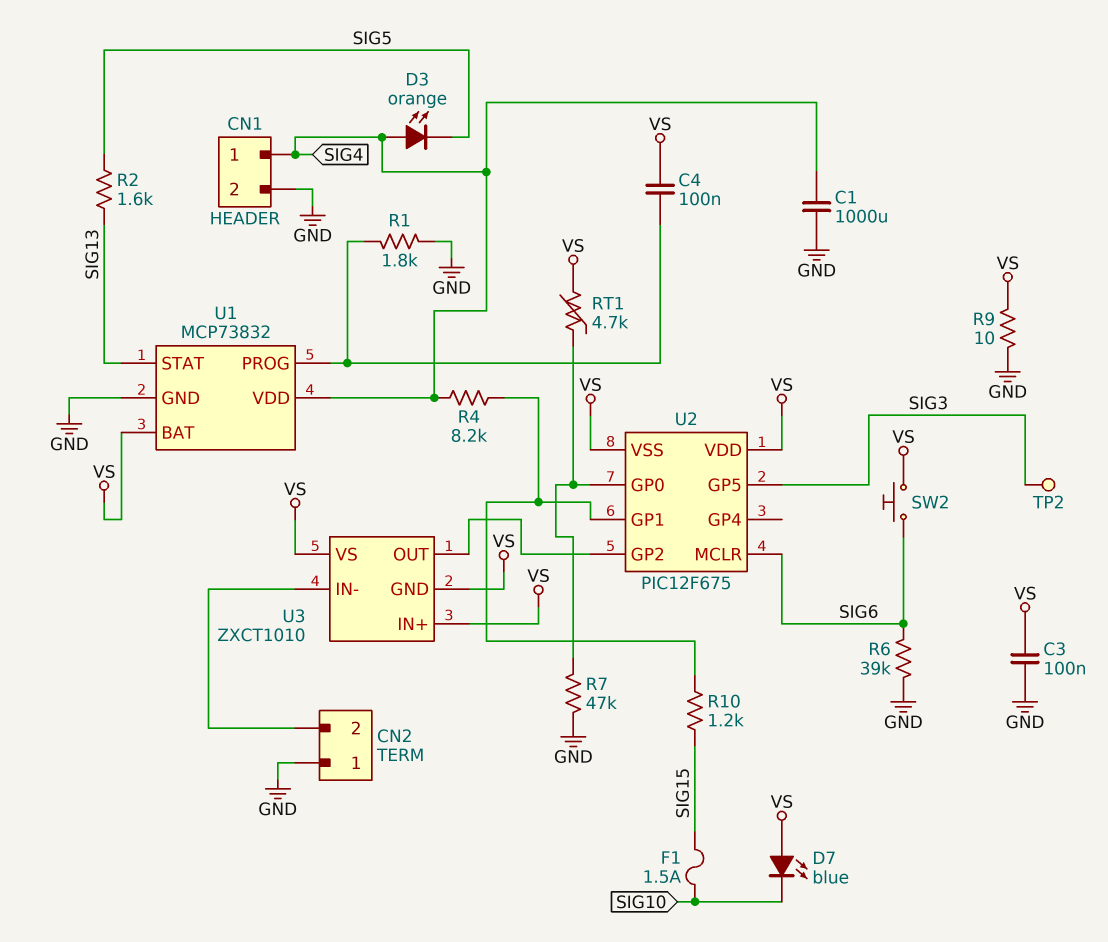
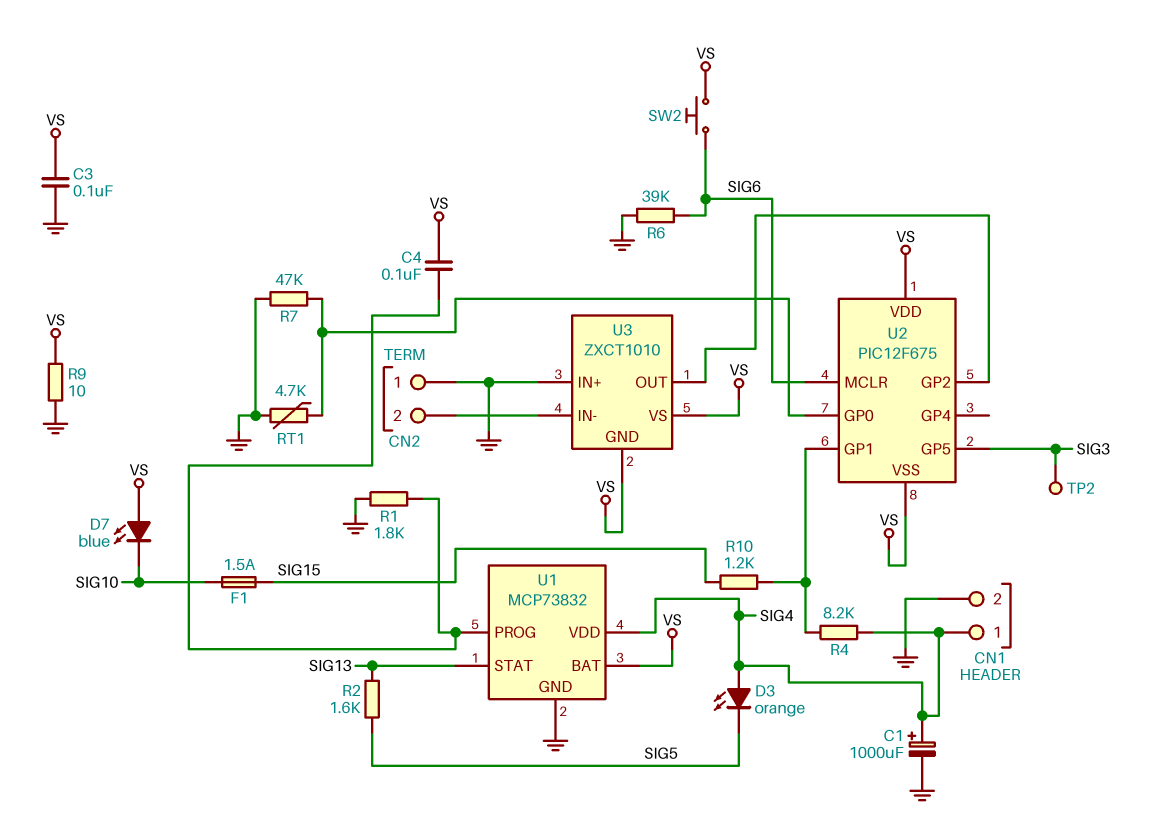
C1: 1000uF (GND, SIG4) -> 1000uF (plus SIG4, minus GND)
RT1: 4.7k (U2/GP0, VS) -> 4.7k (GND, U2/GP0)
U3 pin IN+: VS -> GND

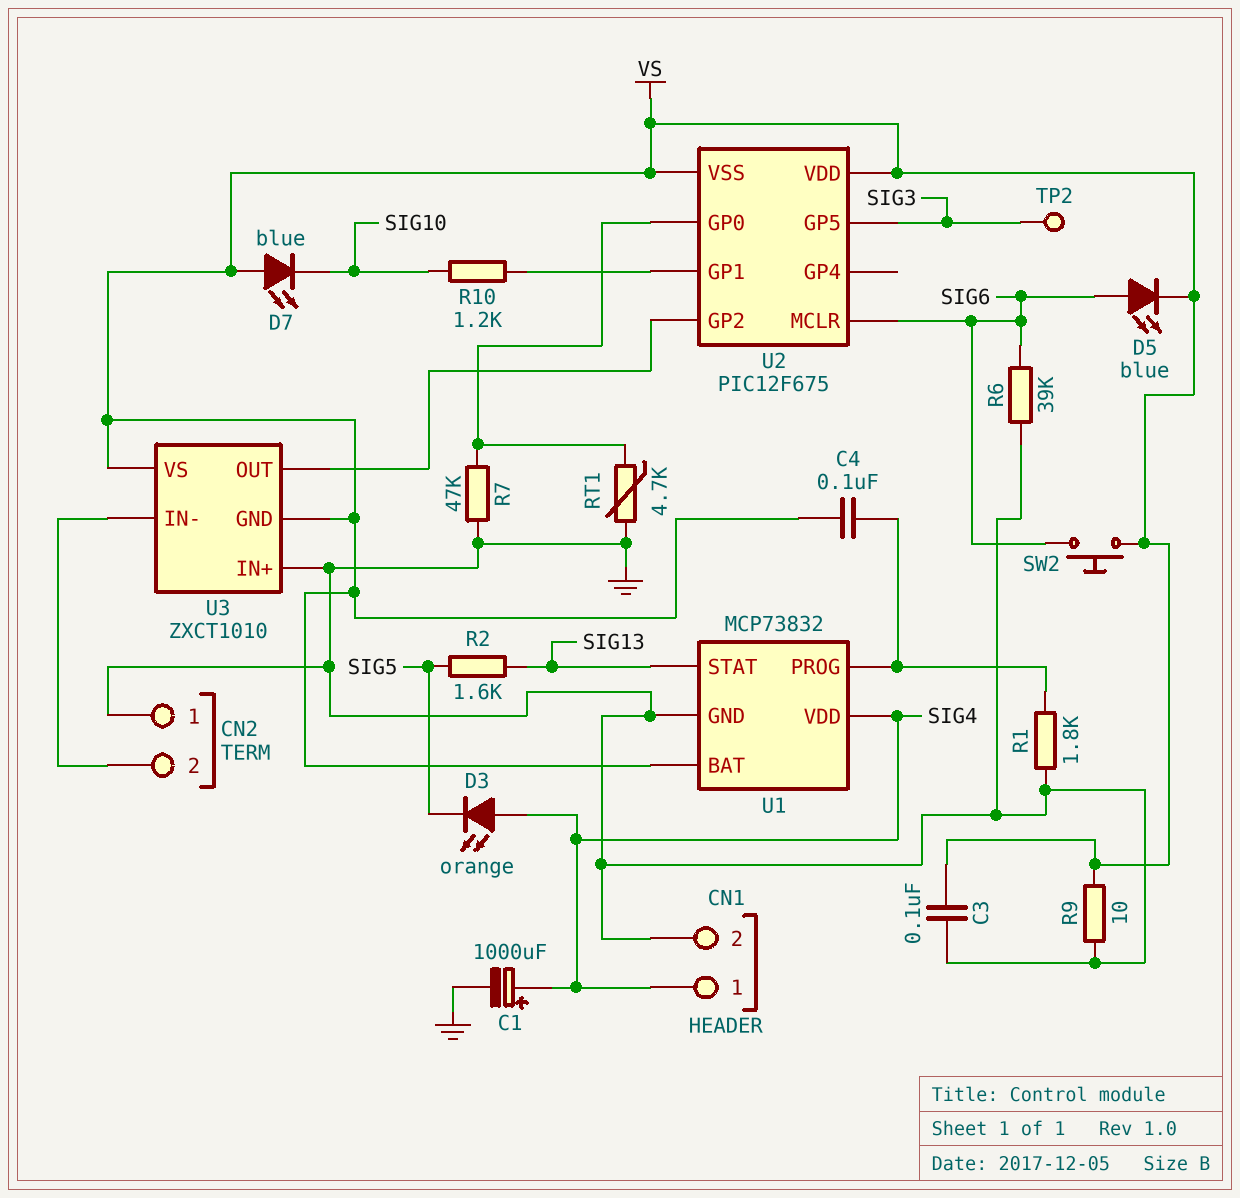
D5: none -> LED blue (A SIG6, K VS)
F1: 1.5A (SIG10, SIG15) -> none
R4: 8.2k (SIG4, U2/GP1) -> none
R10: 1.2k (SIG15, U2/GP1) -> 1.2k (SIG10, U2/GP1)

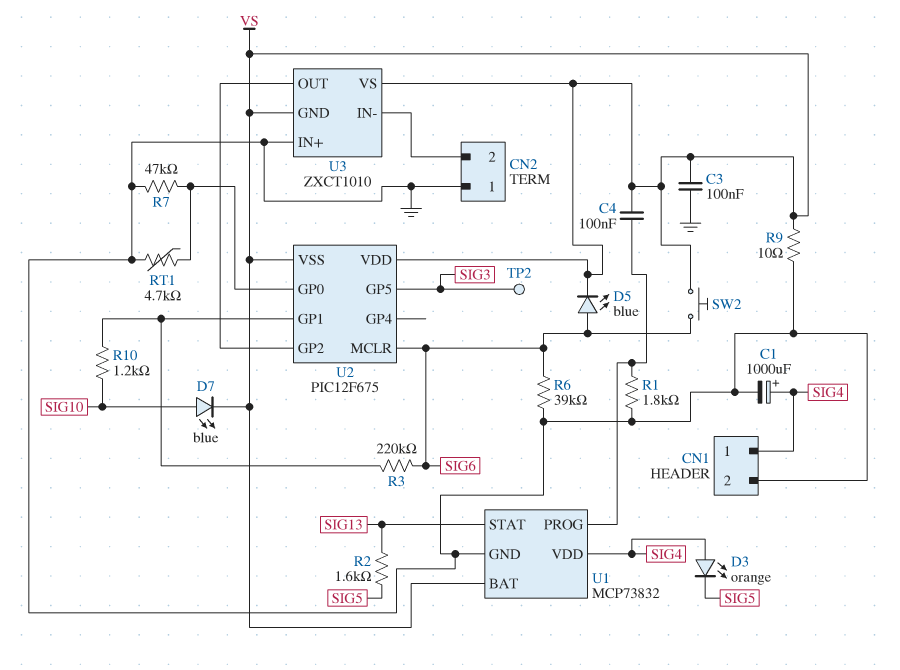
D7: LED blue (A VS, K SIG10) -> LED blue (A SIG10, K VS)
R3: none -> 220k (SIG6, U2/GP1)

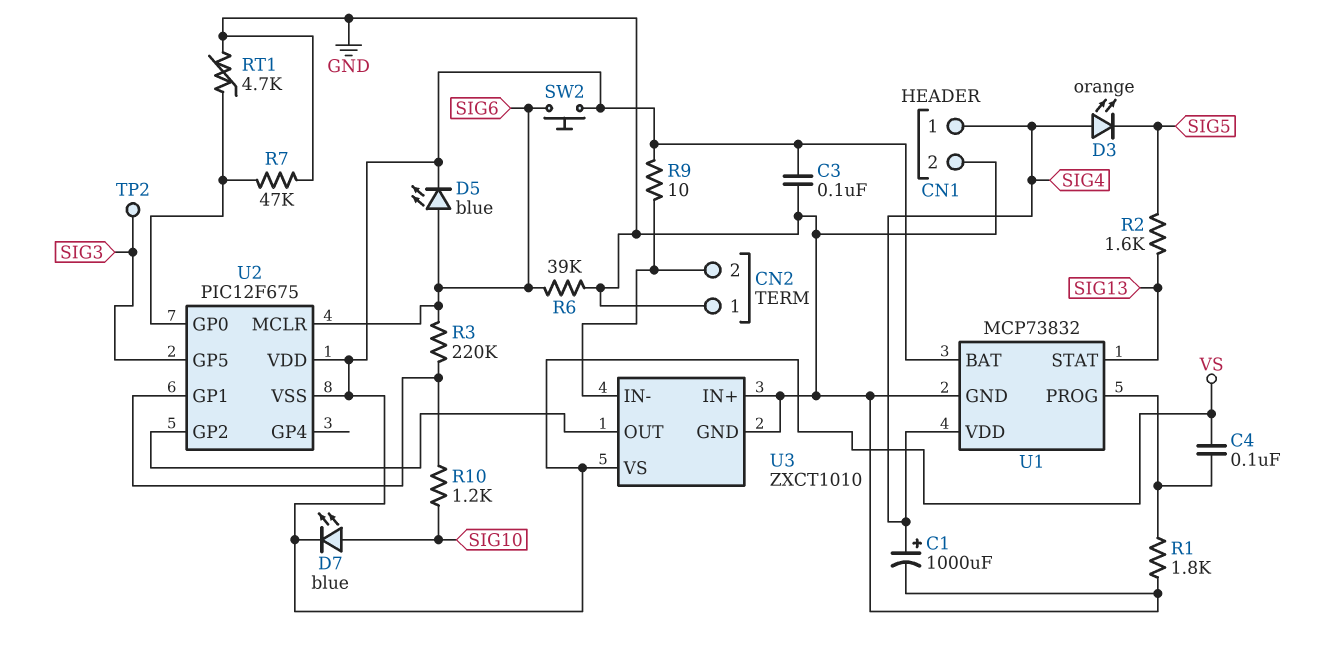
R9: 10 (GND, VS) -> 10 (CN2/2, VS)
U3 pin GND: VS -> GND

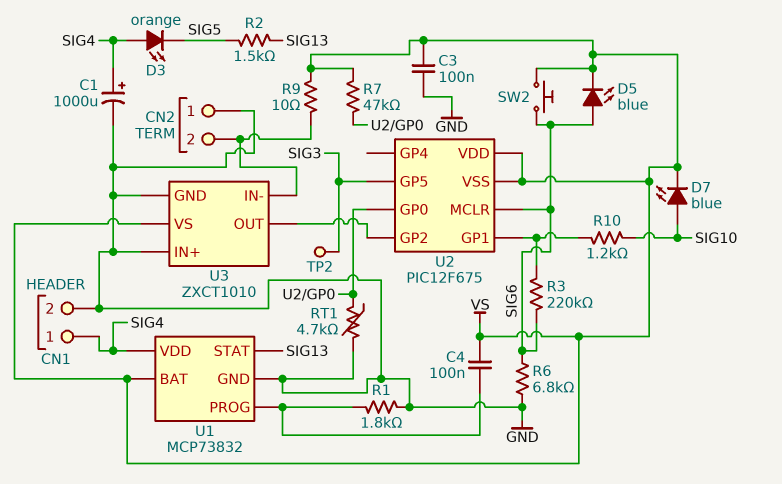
R2: 1.6k (SIG5, SIG13) -> 1.5k (SIG5, SIG13)
R6: 39k (GND, SIG6) -> 6.8k (GND, SIG6)
R7: 47k (GND, U2/GP0) -> 47k (U2/GP0, VS)

